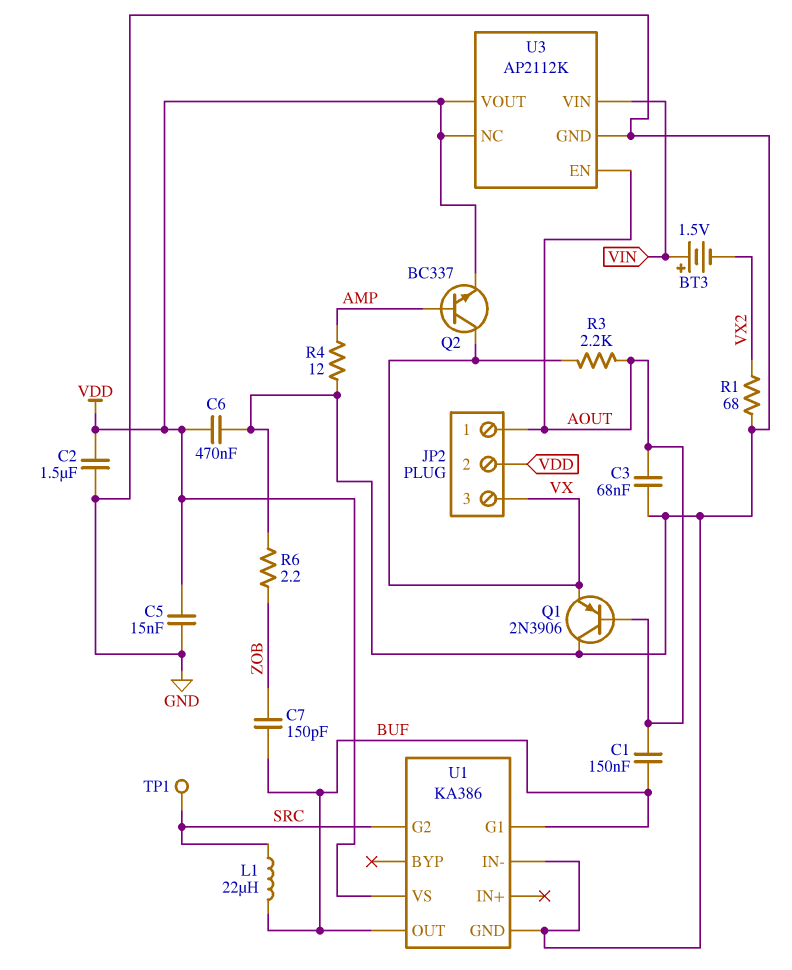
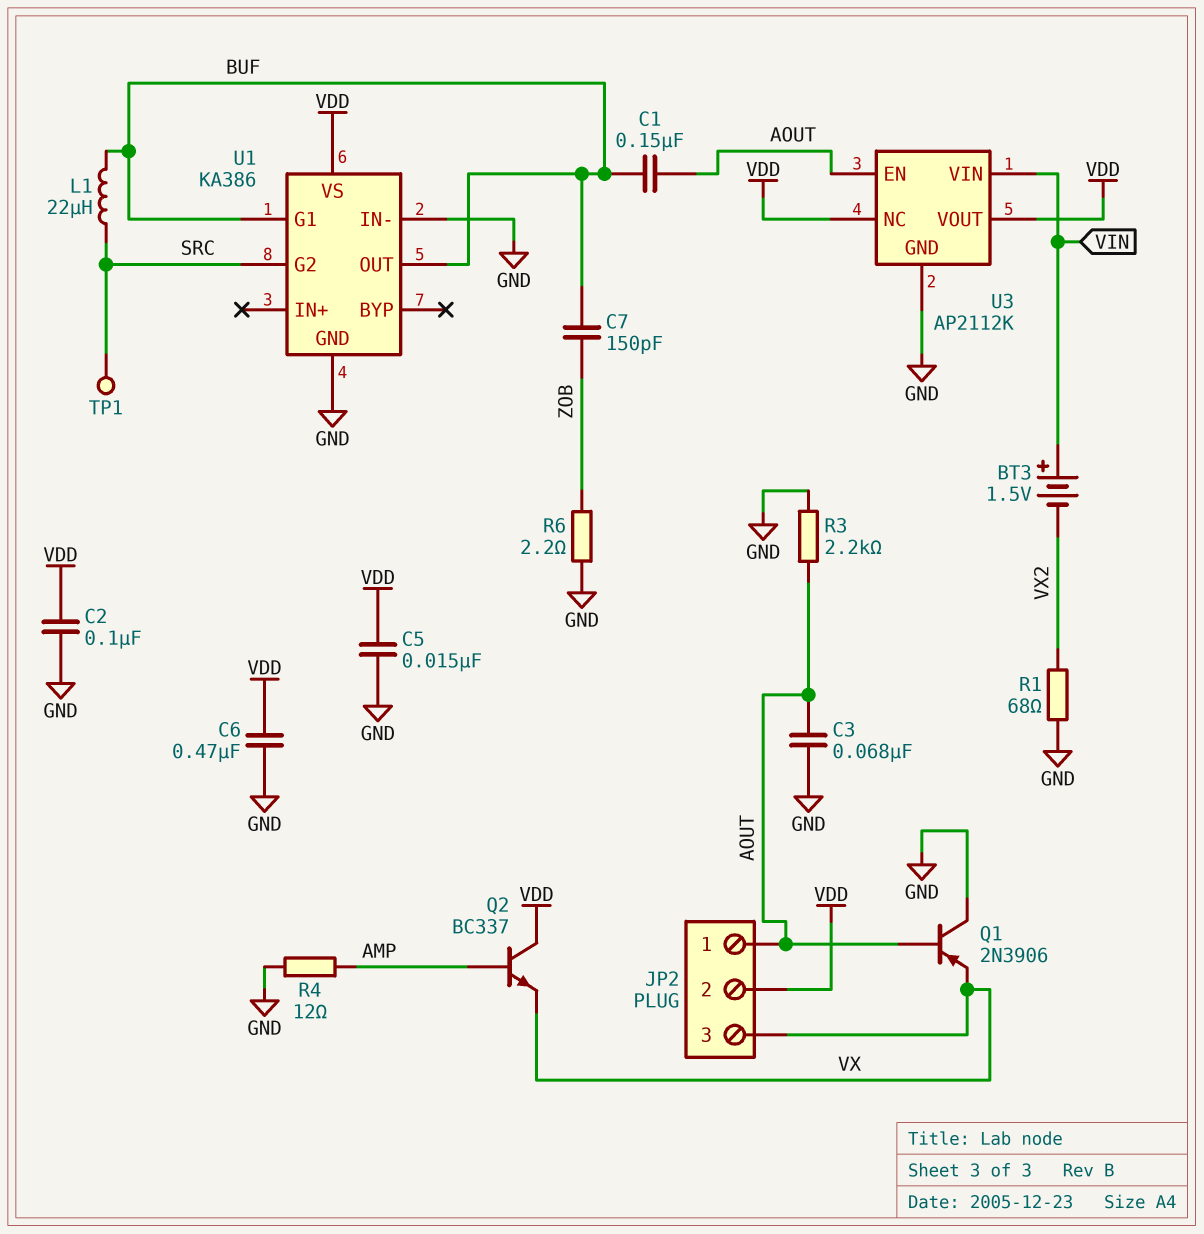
C2: 1.5uF (GND, VDD) -> 100nF (GND, VDD)
Q2: NPN BC337 (B AMP, C VX, E VDD) -> NPN BC337 (B AMP, C VDD, E VX)
R3: 2.2k (AOUT, VX) -> 2.2k (AOUT, GND)

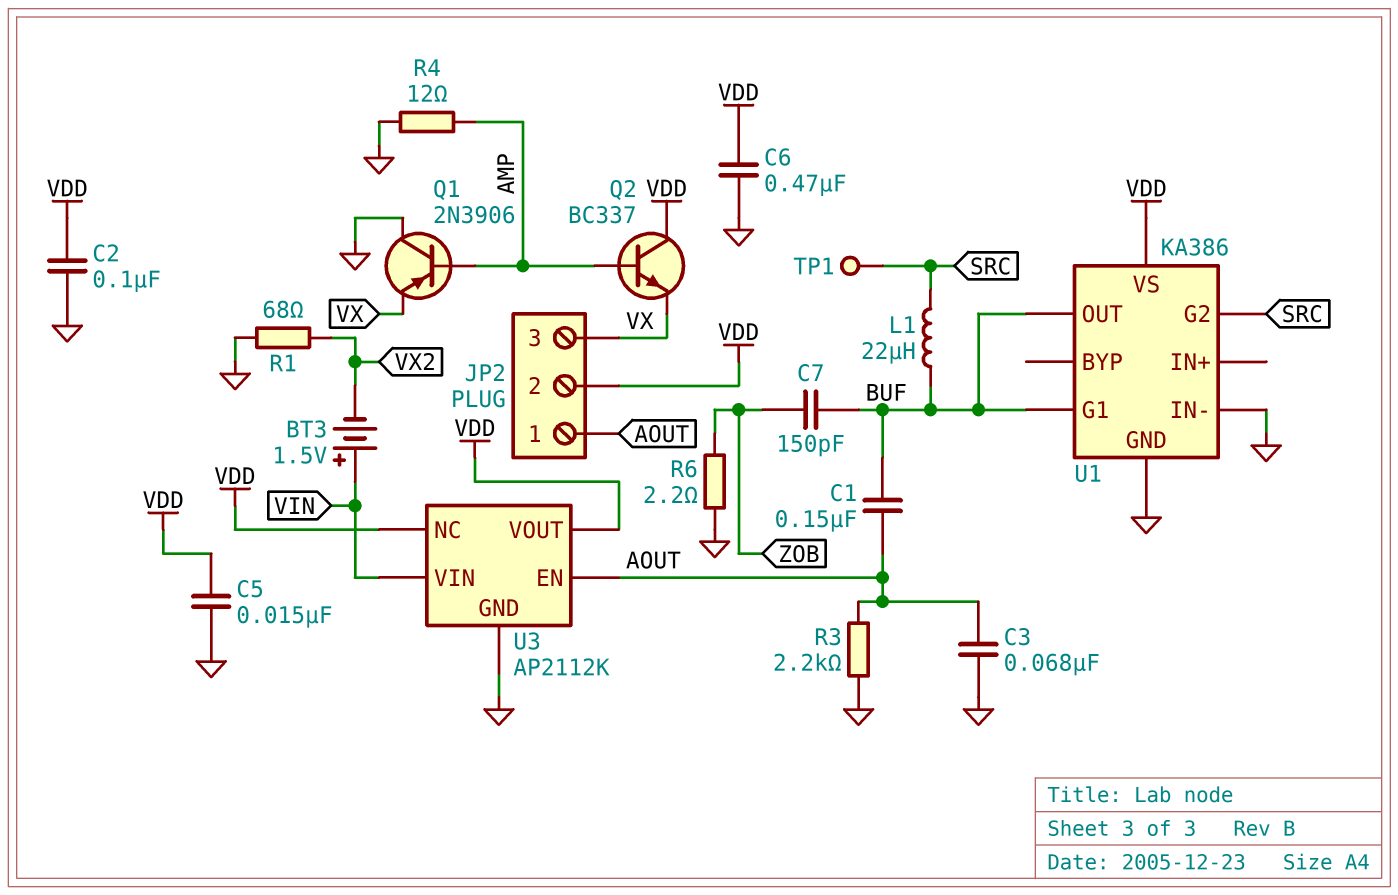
Q1: PNP 2N3906 (B AOUT, C GND, E VX) -> PNP 2N3906 (B AMP, C GND, E VX)

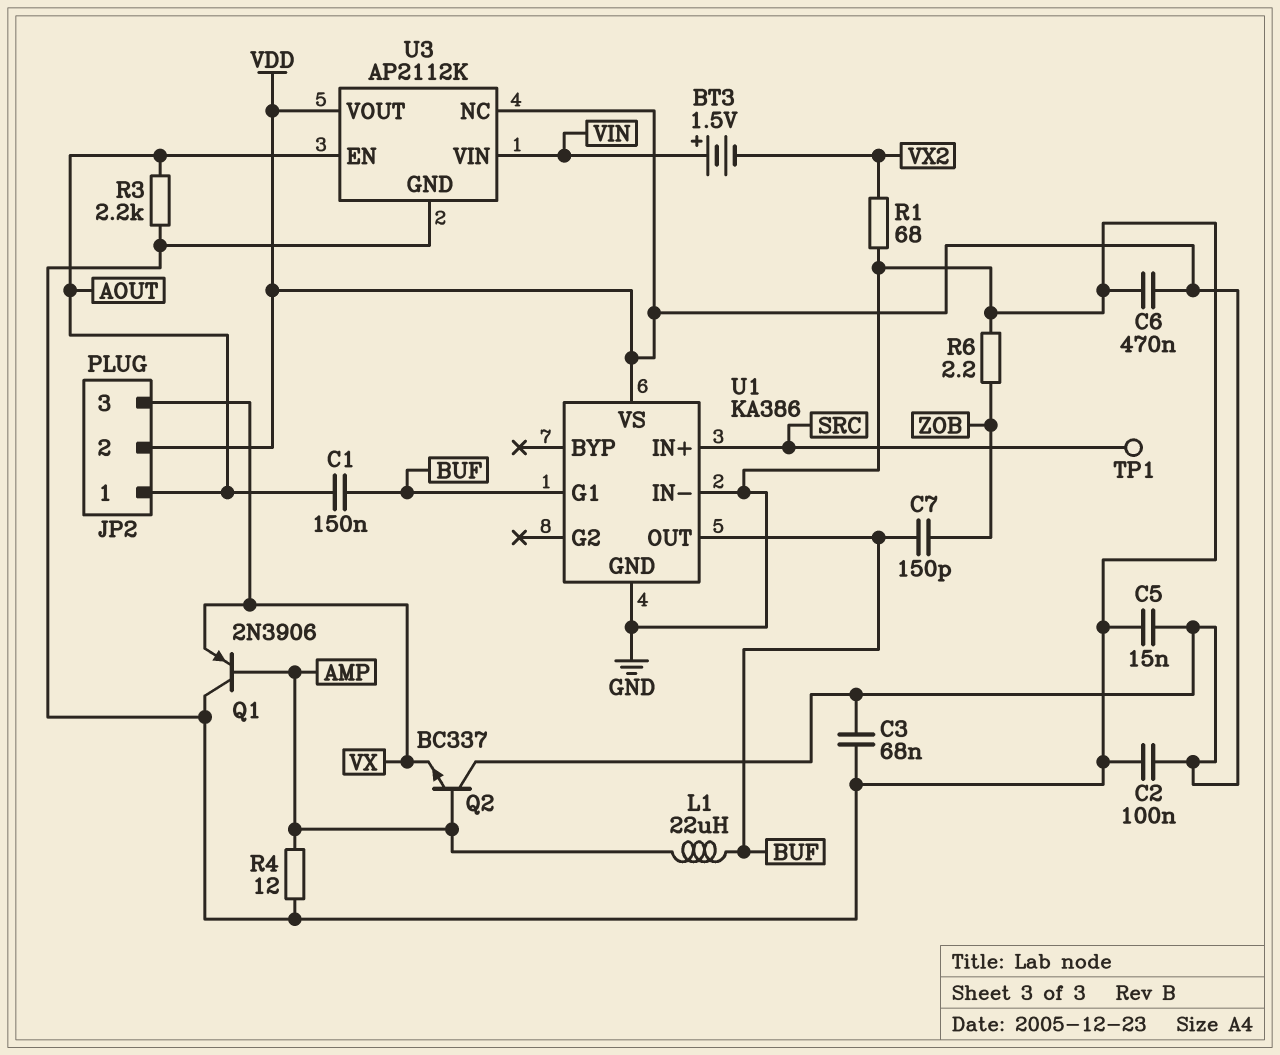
C3: 68nF (AOUT, GND) -> 68nF (GND, VDD)
L1: 22uH (BUF, SRC) -> 22uH (AMP, BUF)
U1 pin G2: SRC -> none
U1 pin IN+: none -> SRC

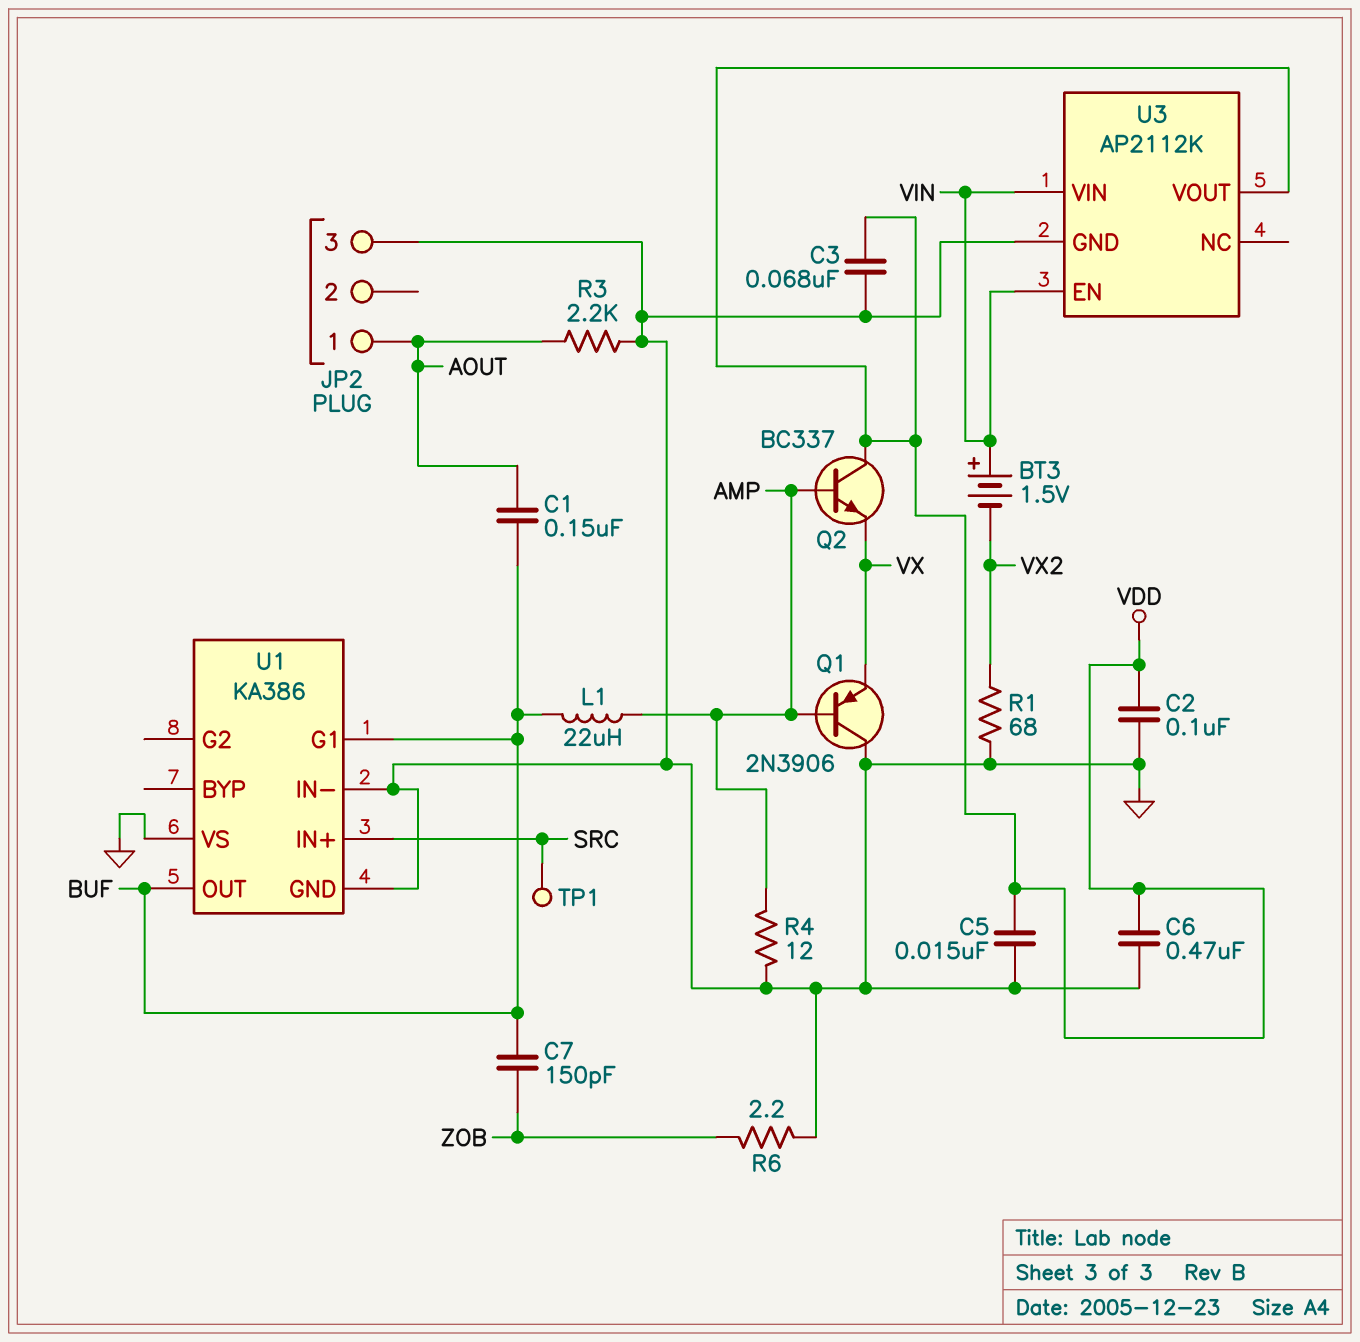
JP2 pin 2: VDD -> none
JP2 pin 3: VX -> GND
U1 pin VS: VDD -> GND
U3 pin EN: AOUT -> VIN
U3 pin NC: VDD -> none

